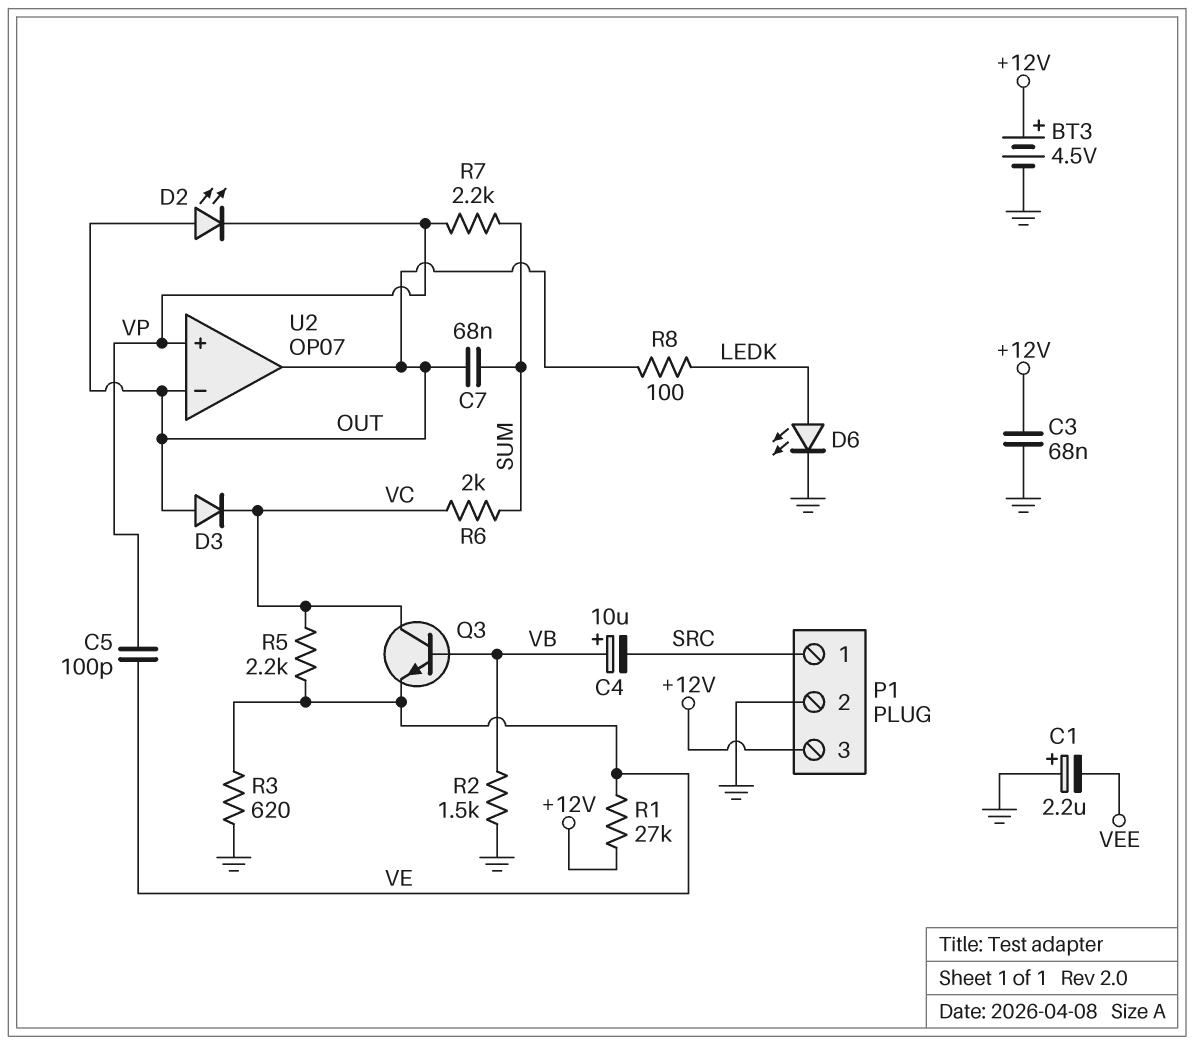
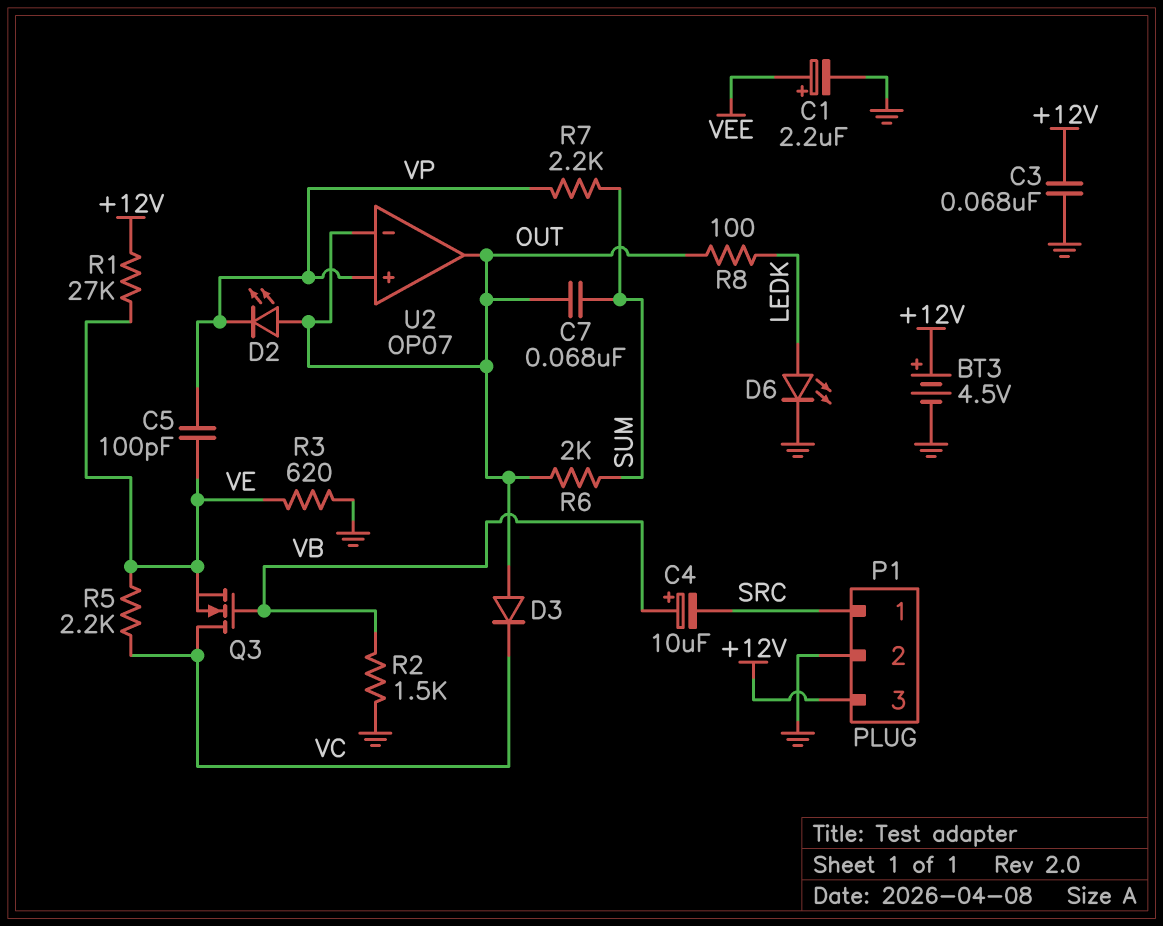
C1: 2.2uF (plus GND, minus VEE) -> 2.2uF (plus VEE, minus GND)
Q3: NPN (B VB, C VC, E VE) -> NMOS (G VB, D VC, S VE)
R6: 2k (SUM, VC) -> 2k (OUT, SUM)

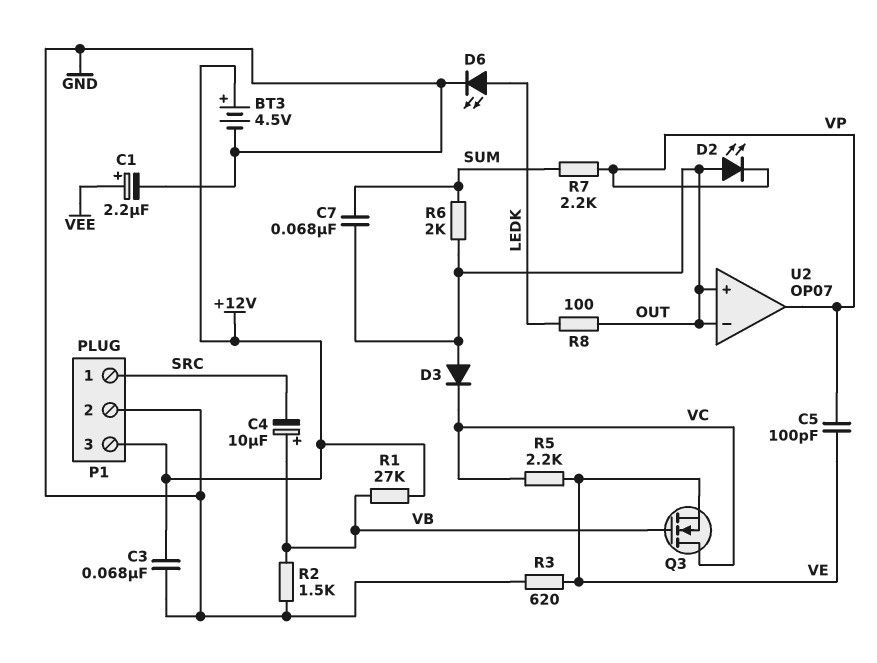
R1: 27k (+12V, VE) -> 27k (+12V, VB)
U2 pin in+: VP -> OUT
U2 pin out: OUT -> VP

